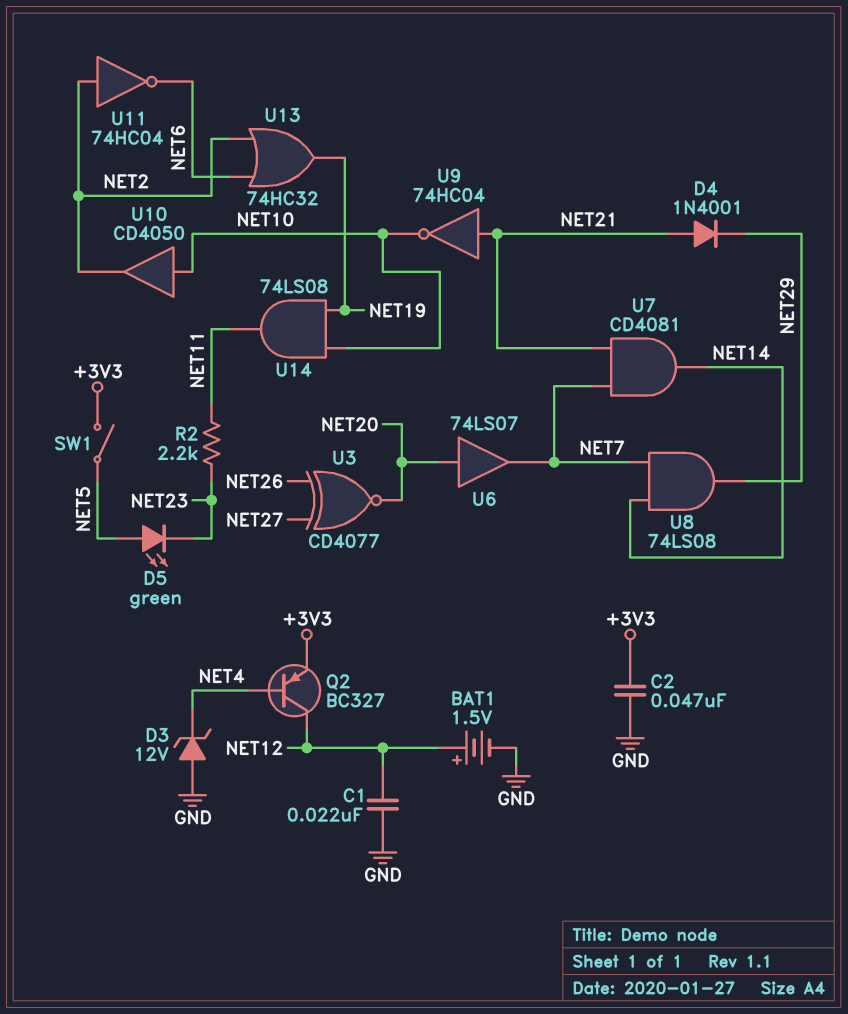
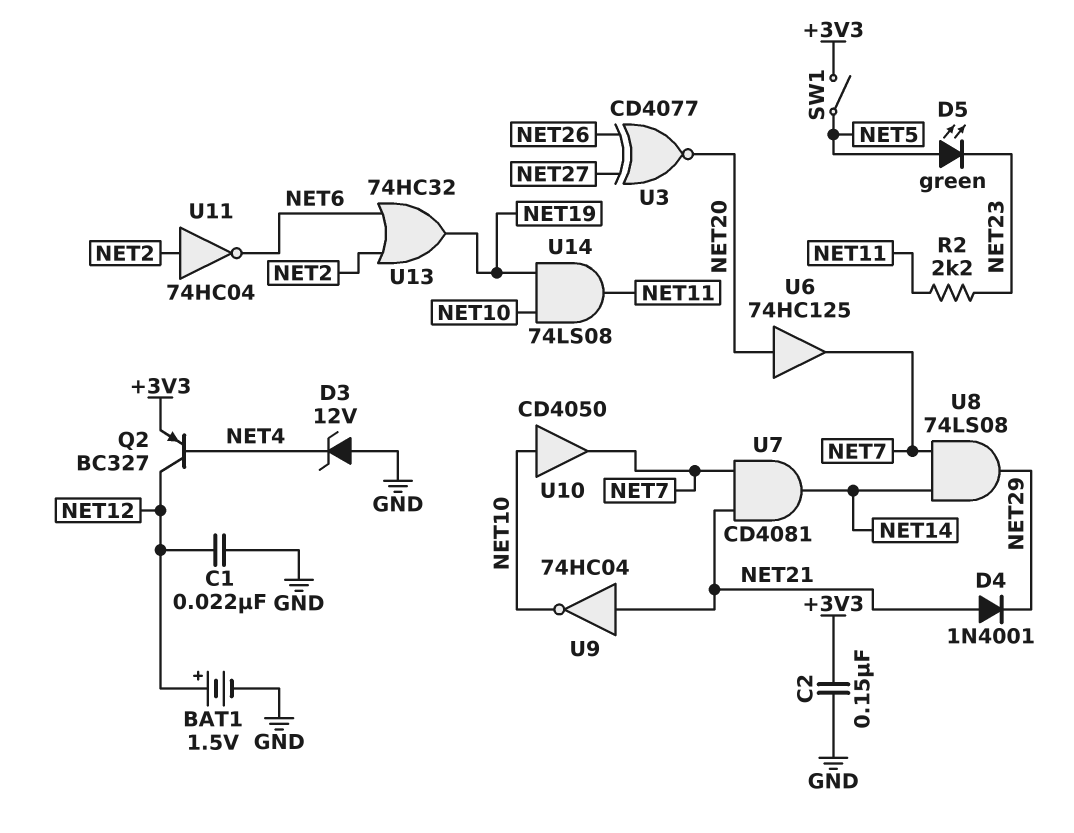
C2: 47nF (+3V3, GND) -> 150nF (+3V3, GND)
U6: buffer 74LS07 (in NET20, out NET7) -> buffer 74HC125 (in NET20, out NET7)
U10: buffer CD4050 (in NET10, out NET2) -> buffer CD4050 (in NET10, out NET7)

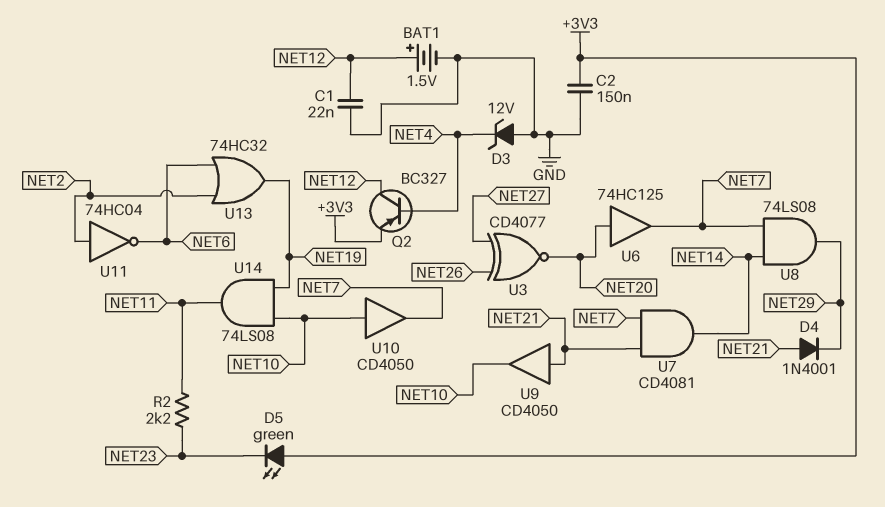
D5: LED green (A NET5, K NET23) -> LED green (A +3V3, K NET23)
SW1: switch (+3V3, NET5) -> none
U9: NOT 74HC04 (in NET21, out NET10) -> buffer CD4050 (in NET21, out NET10)

